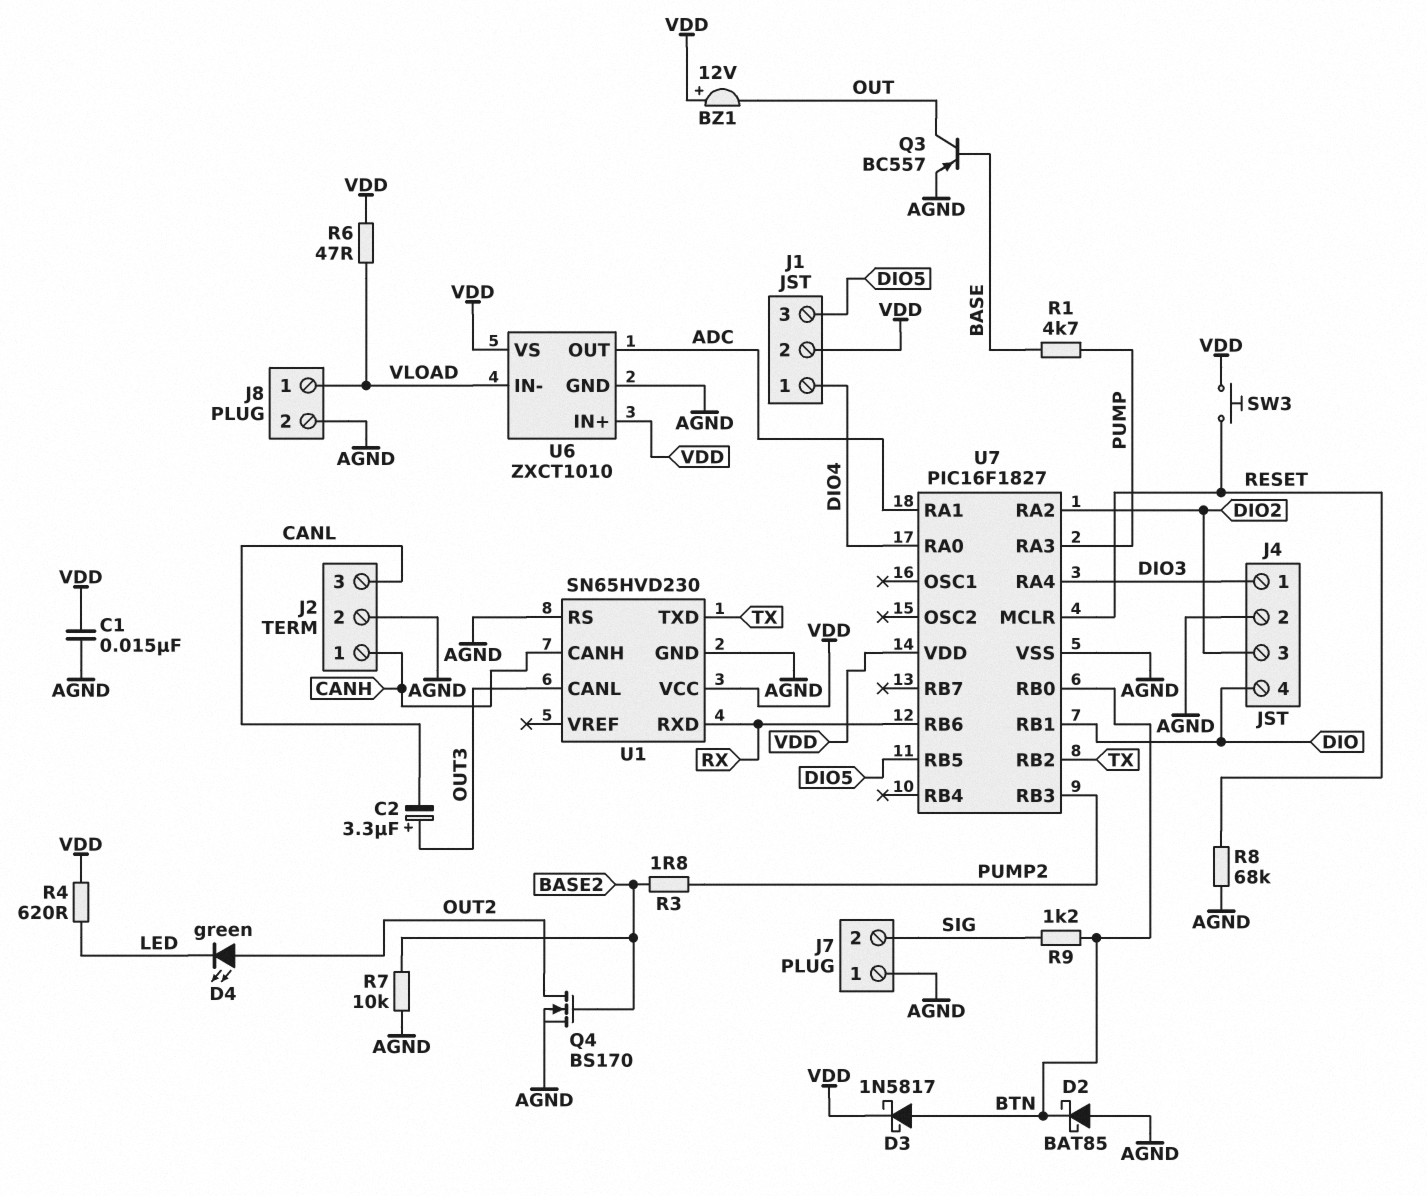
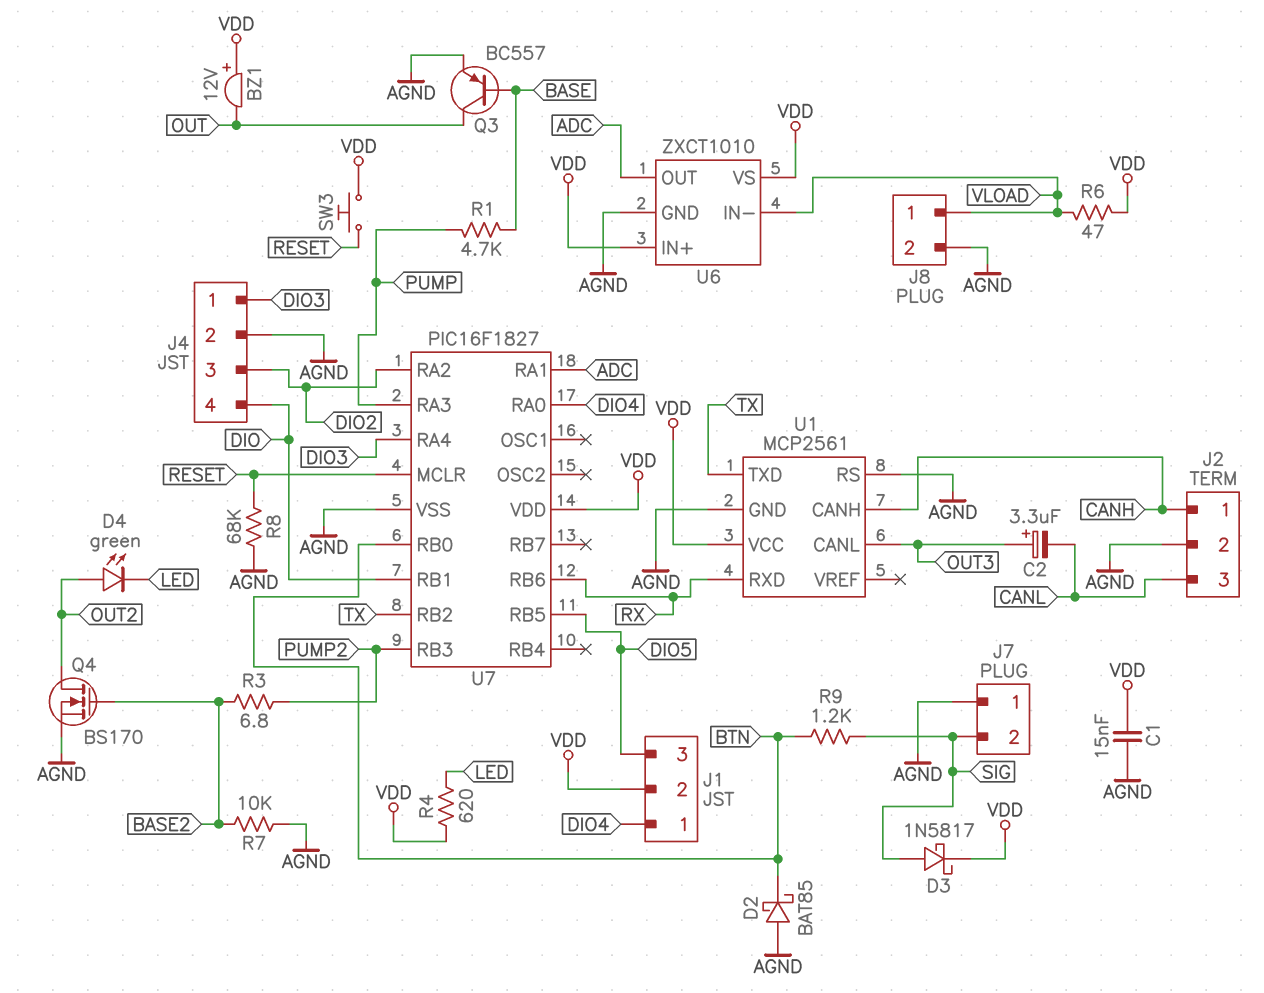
D3: schottky 1N5817 (A BTN, K VDD) -> schottky 1N5817 (A SIG, K VDD)
R3: 1.8 (BASE2, PUMP2) -> 6.8 (BASE2, PUMP2)
U1: SN65HVD230 -> MCP2561

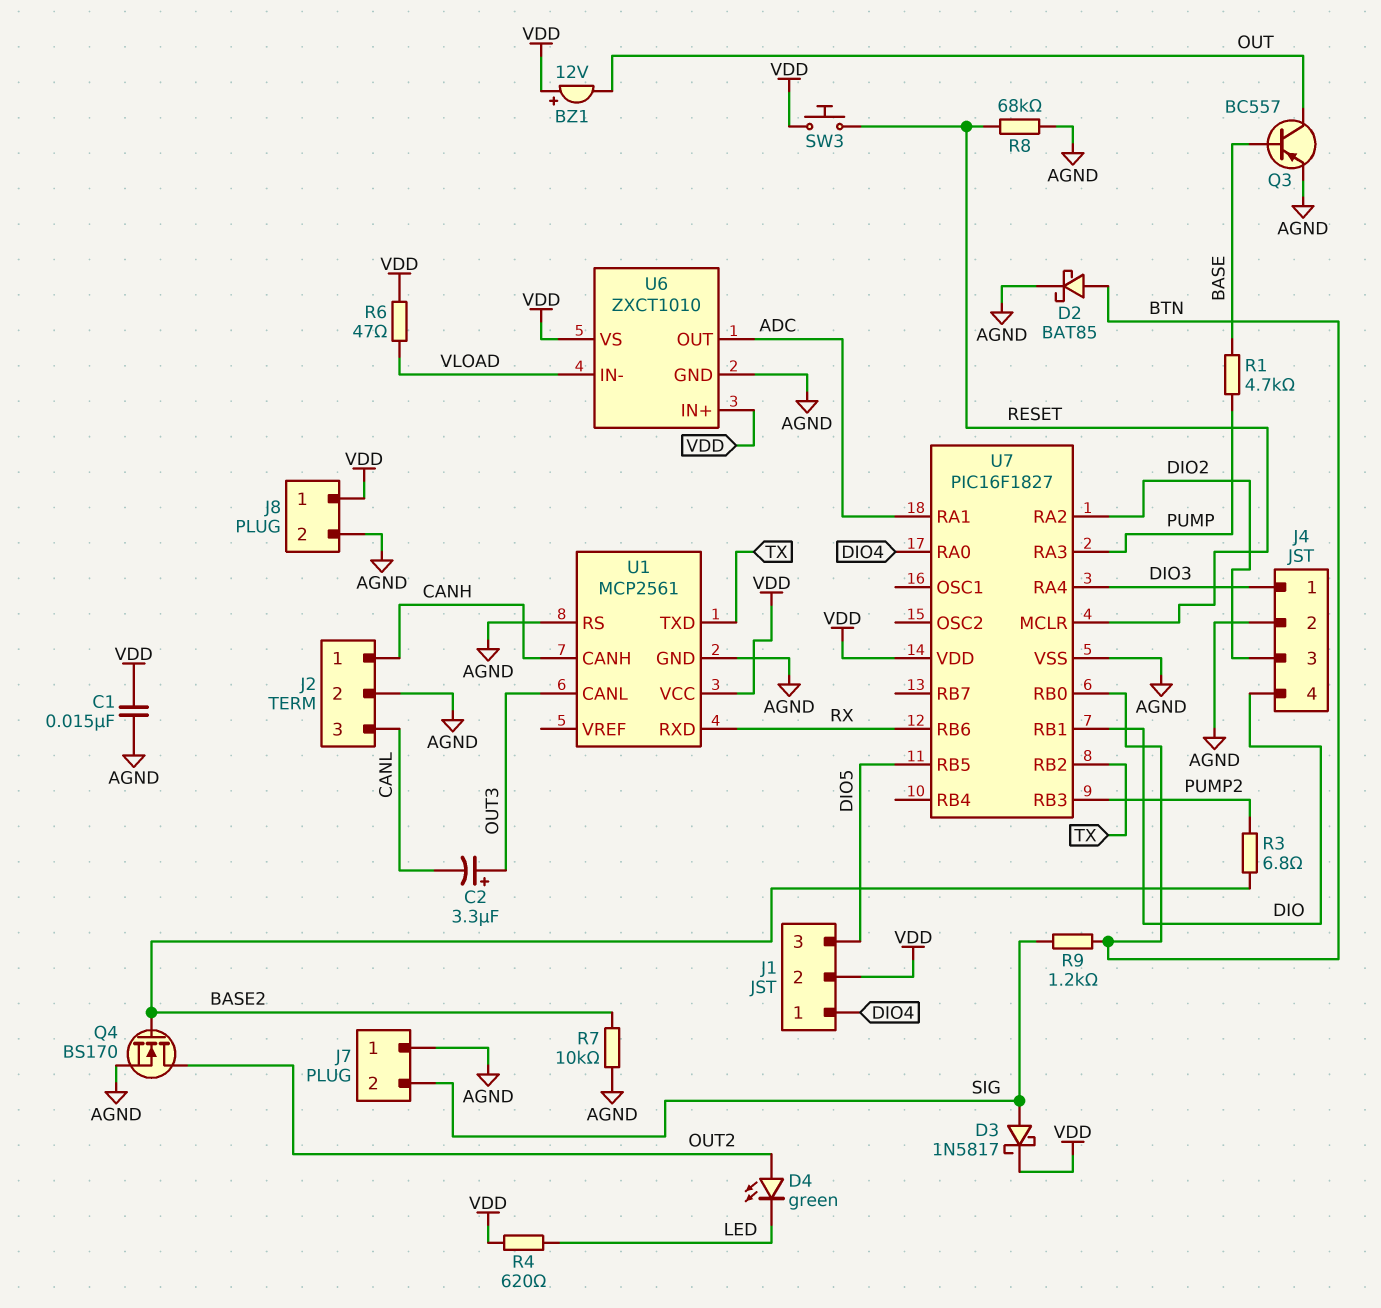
D2: schottky BAT85 (A AGND, K BTN) -> schottky BAT85 (A BTN, K AGND)
J8 pin 1: VLOAD -> VDD

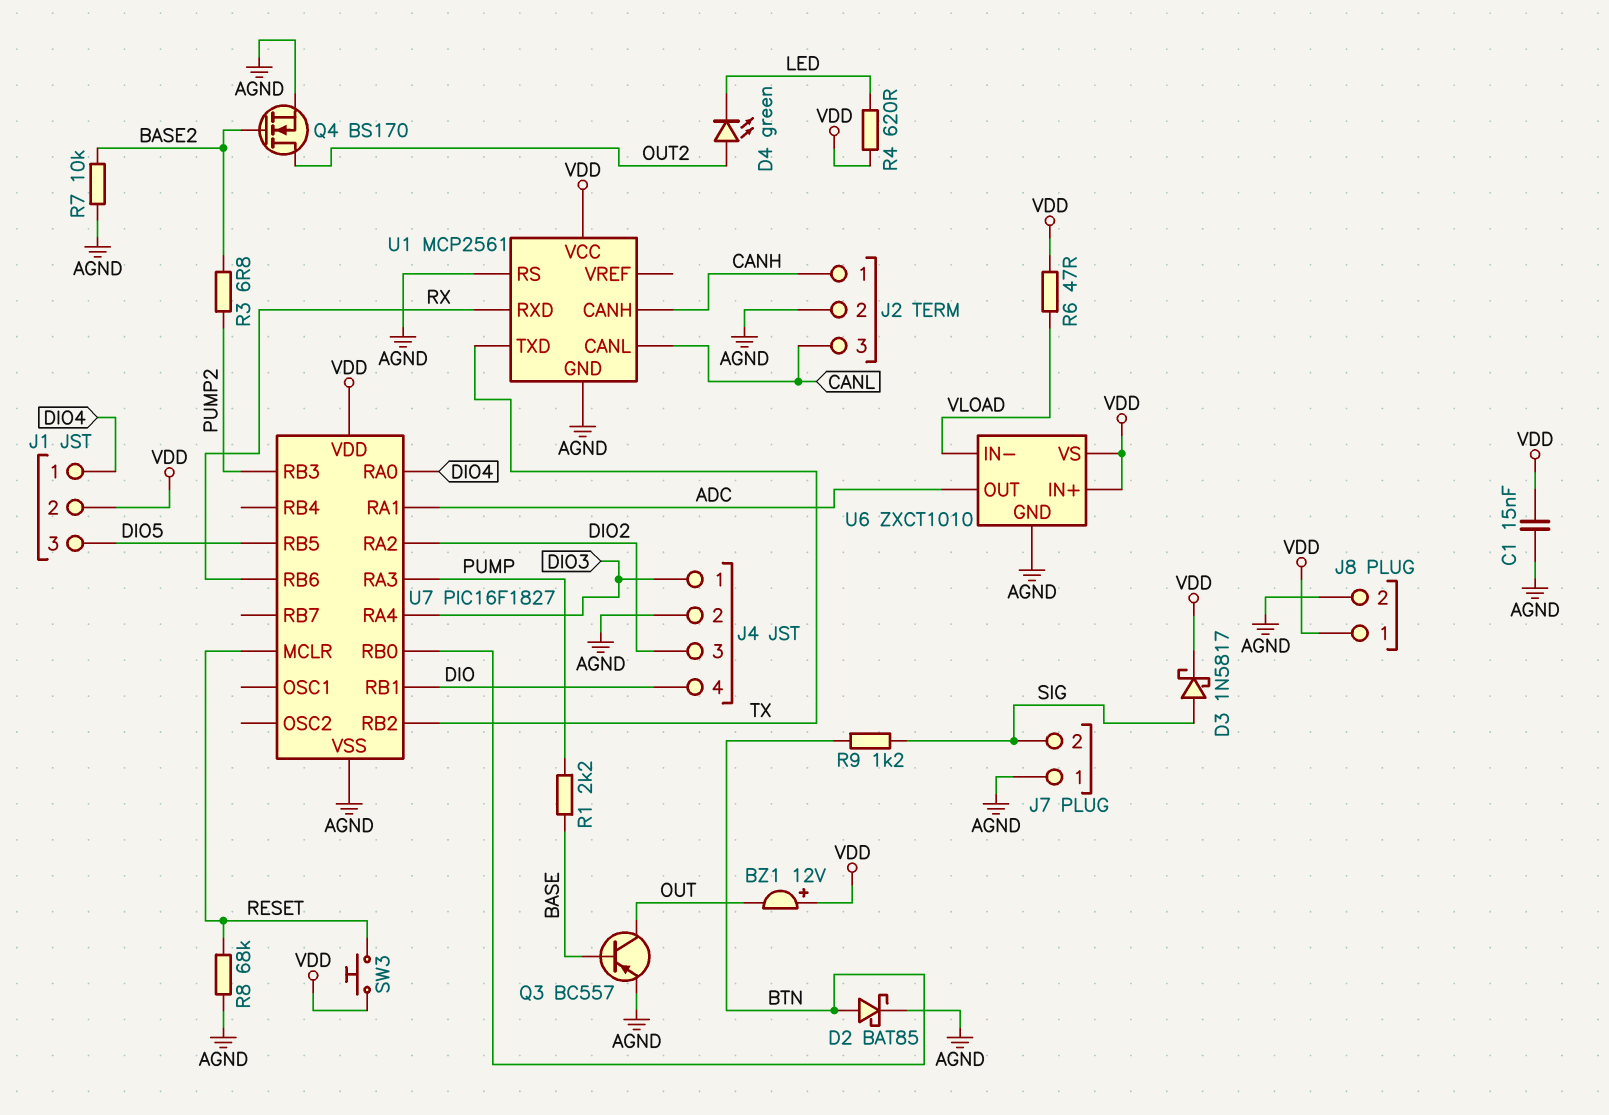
C2: 3.3uF (plus OUT3, minus CANL) -> none
R1: 4.7k (BASE, PUMP) -> 2.2k (BASE, PUMP)
U1 pin CANL: OUT3 -> CANL

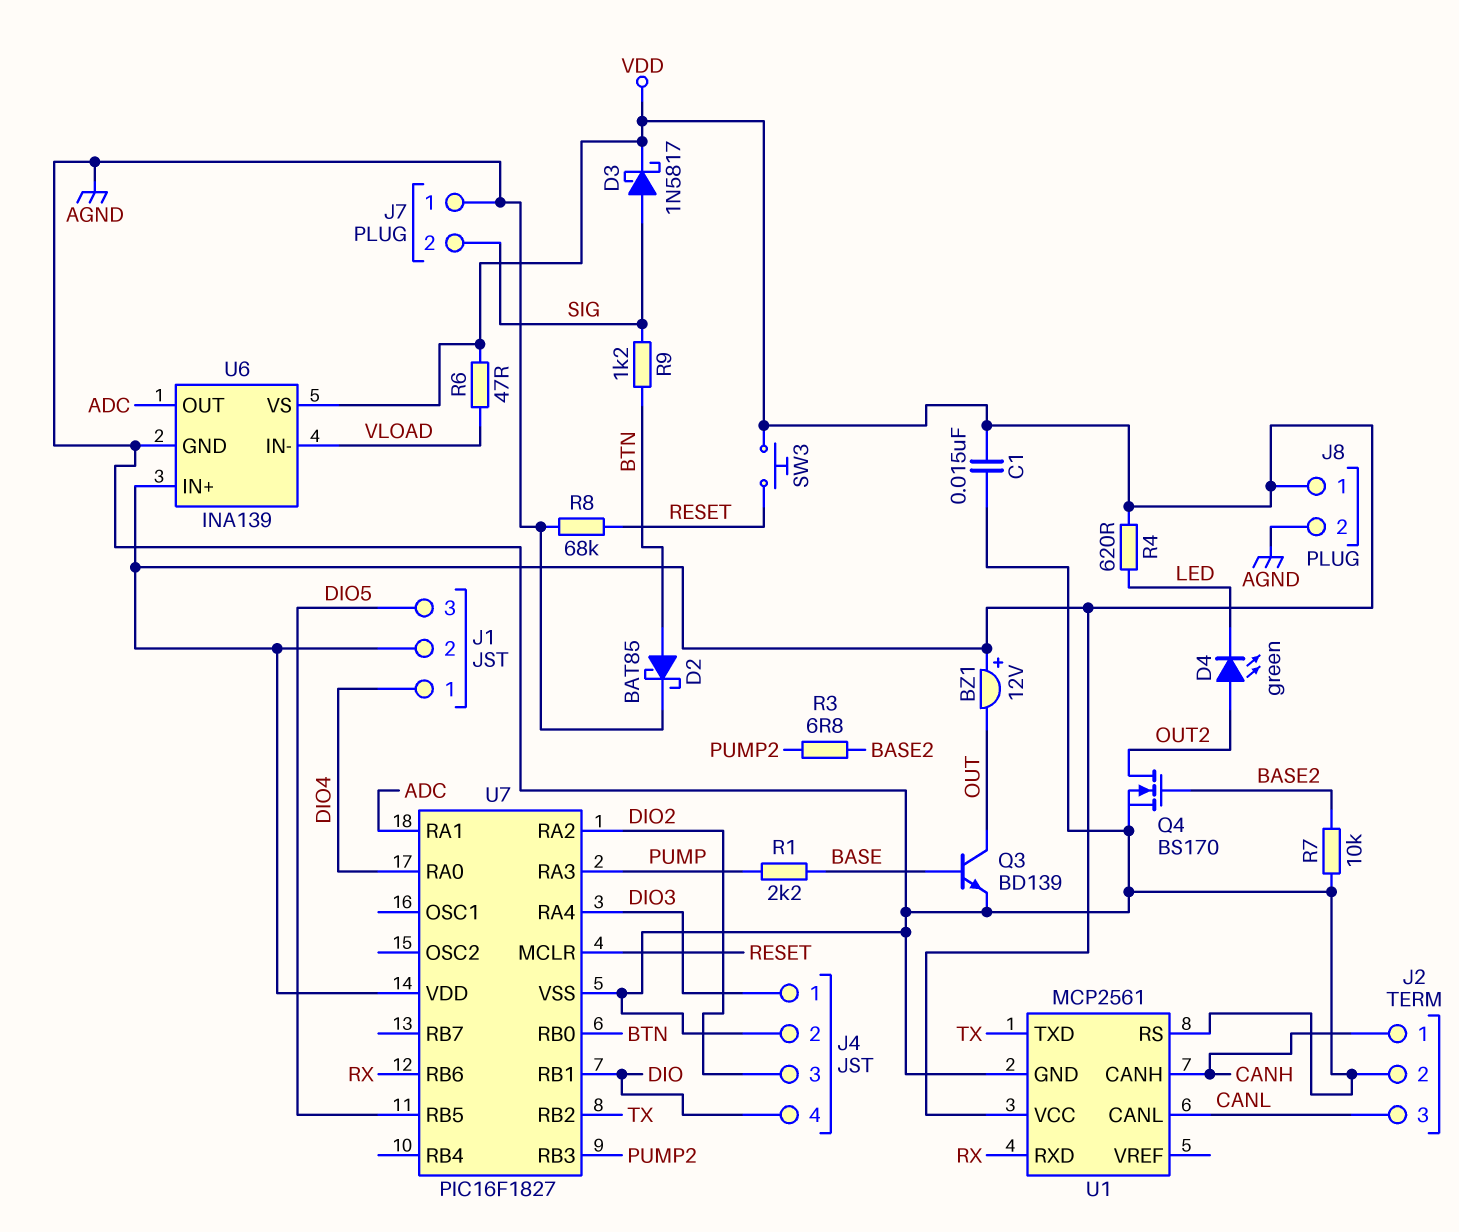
Q3: PNP BC557 (B BASE, C OUT, E AGND) -> NPN BD139 (B BASE, C OUT, E AGND)
U6: ZXCT1010 -> INA139

